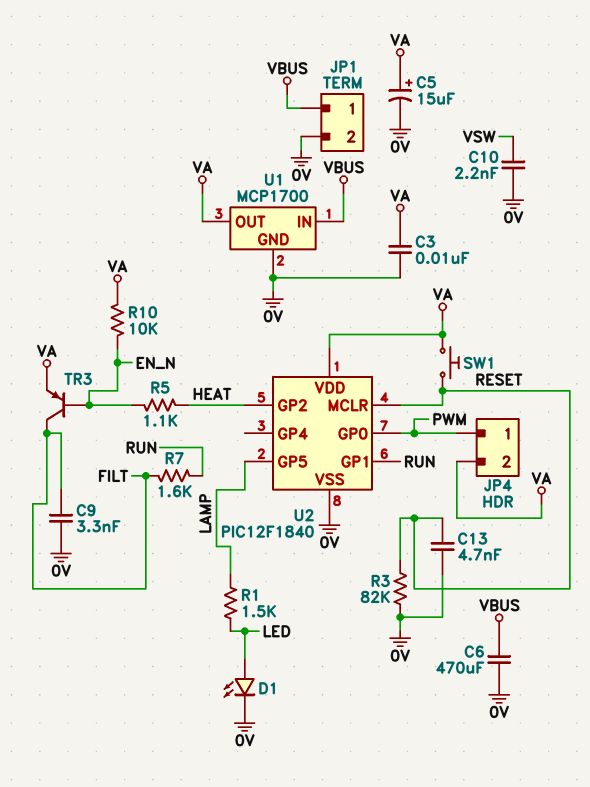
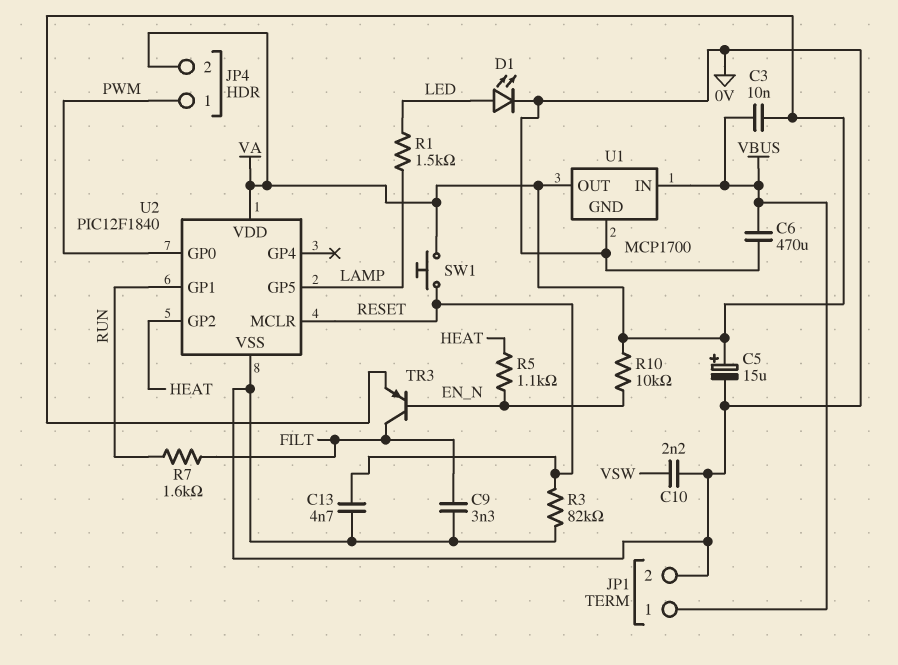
C3: 10nF (0V, VA) -> 10nF (VA, VBUS)

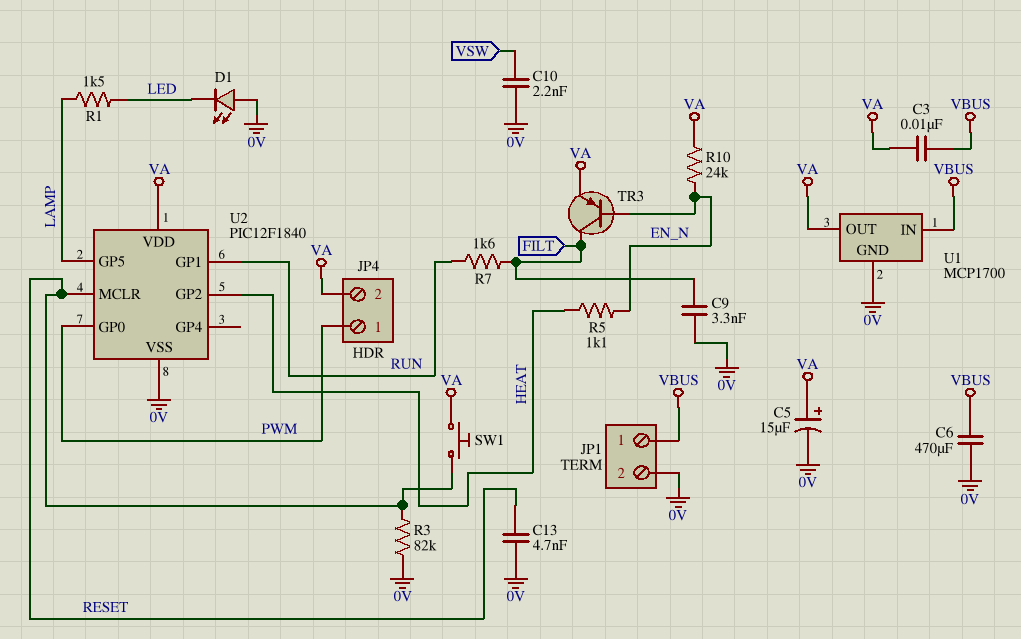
D1: LED (A LED, K 0V) -> LED (A 0V, K LED)
R10: 10k (EN_N, VA) -> 24k (EN_N, VA)

